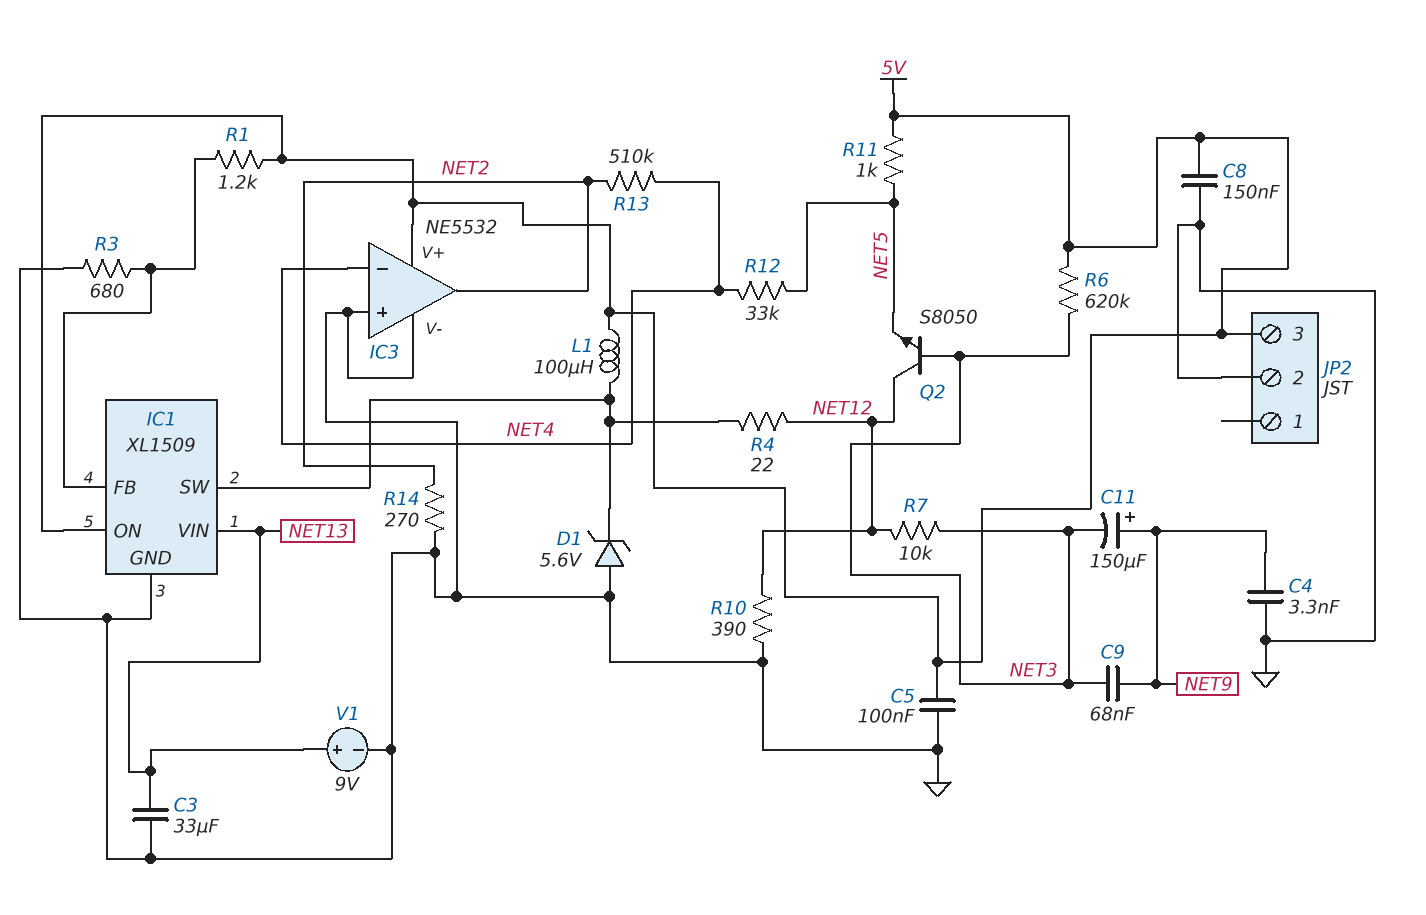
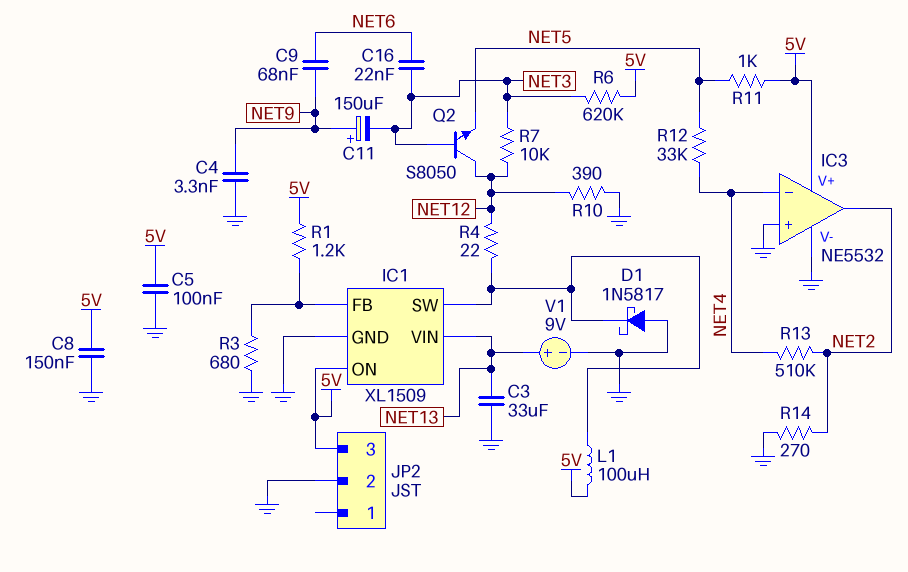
C9: 68nF (NET3, NET9) -> 68nF (NET6, NET9)
C16: none -> 22nF (NET3, NET6)
D1: zener 5.6V (A GND, K IC1/SW) -> schottky 1N5817 (A GND, K IC1/SW)

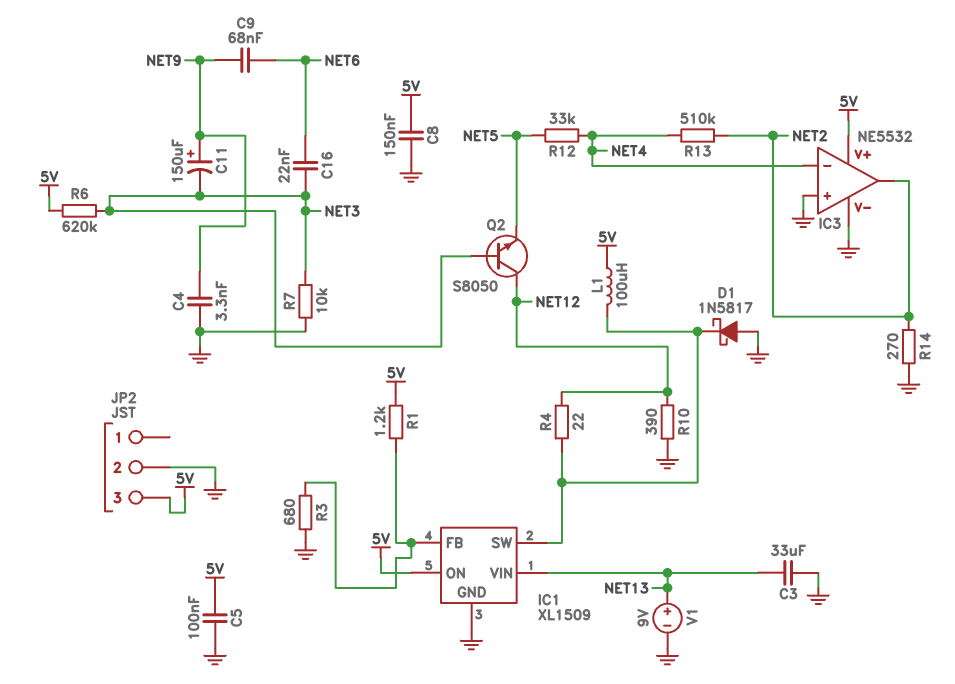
R7: 10k (NET3, NET12) -> 10k (GND, NET3)
R11: 1k (5V, NET5) -> none

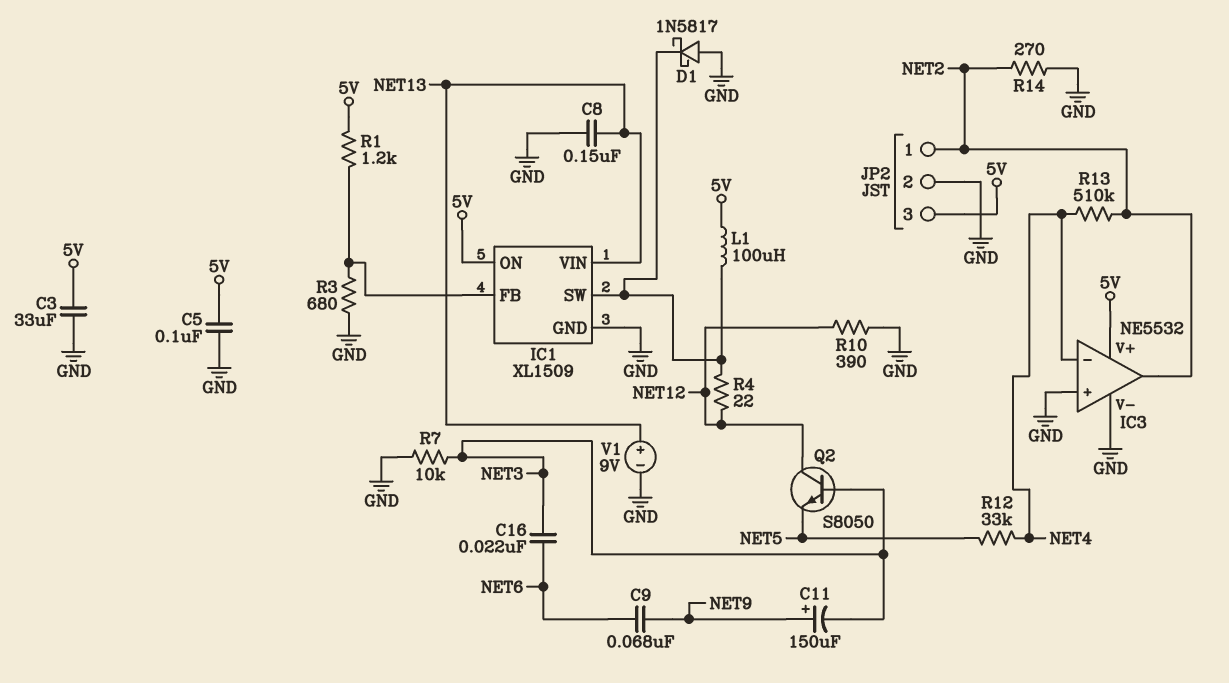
C3: 33uF (GND, NET13) -> 33uF (5V, GND)
C4: 3.3nF (GND, NET9) -> none
C8: 150nF (5V, GND) -> 150nF (GND, NET13)
JP2 pin 1: none -> NET2
R6: 620k (5V, NET3) -> none

